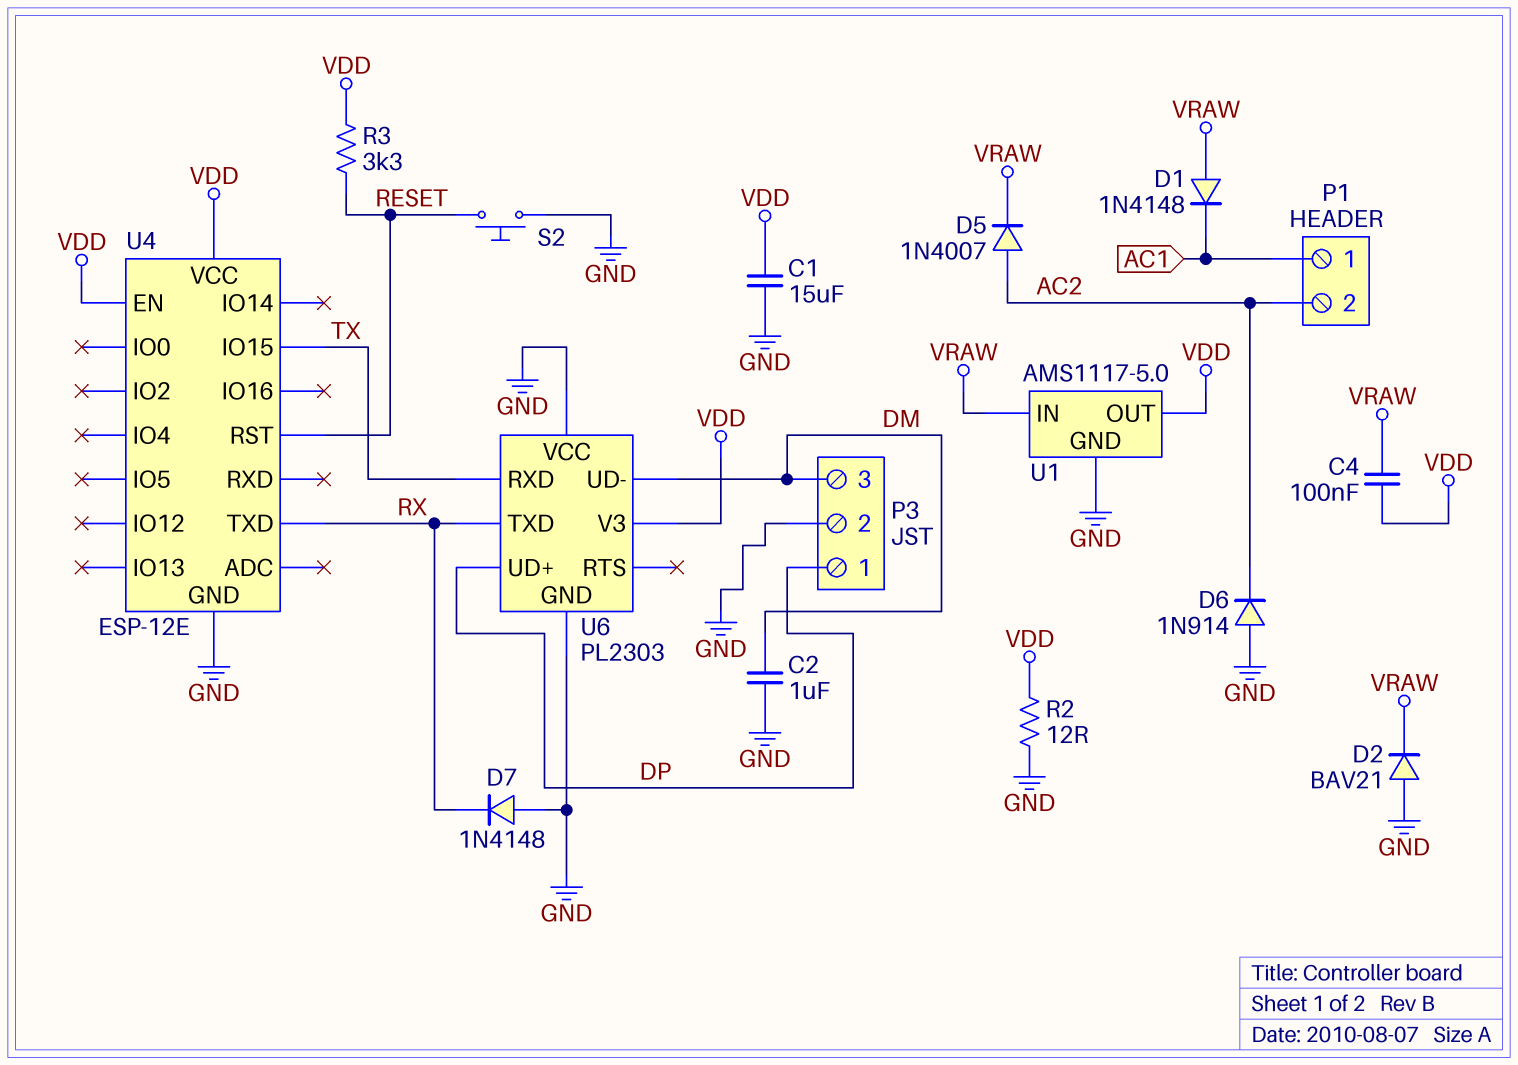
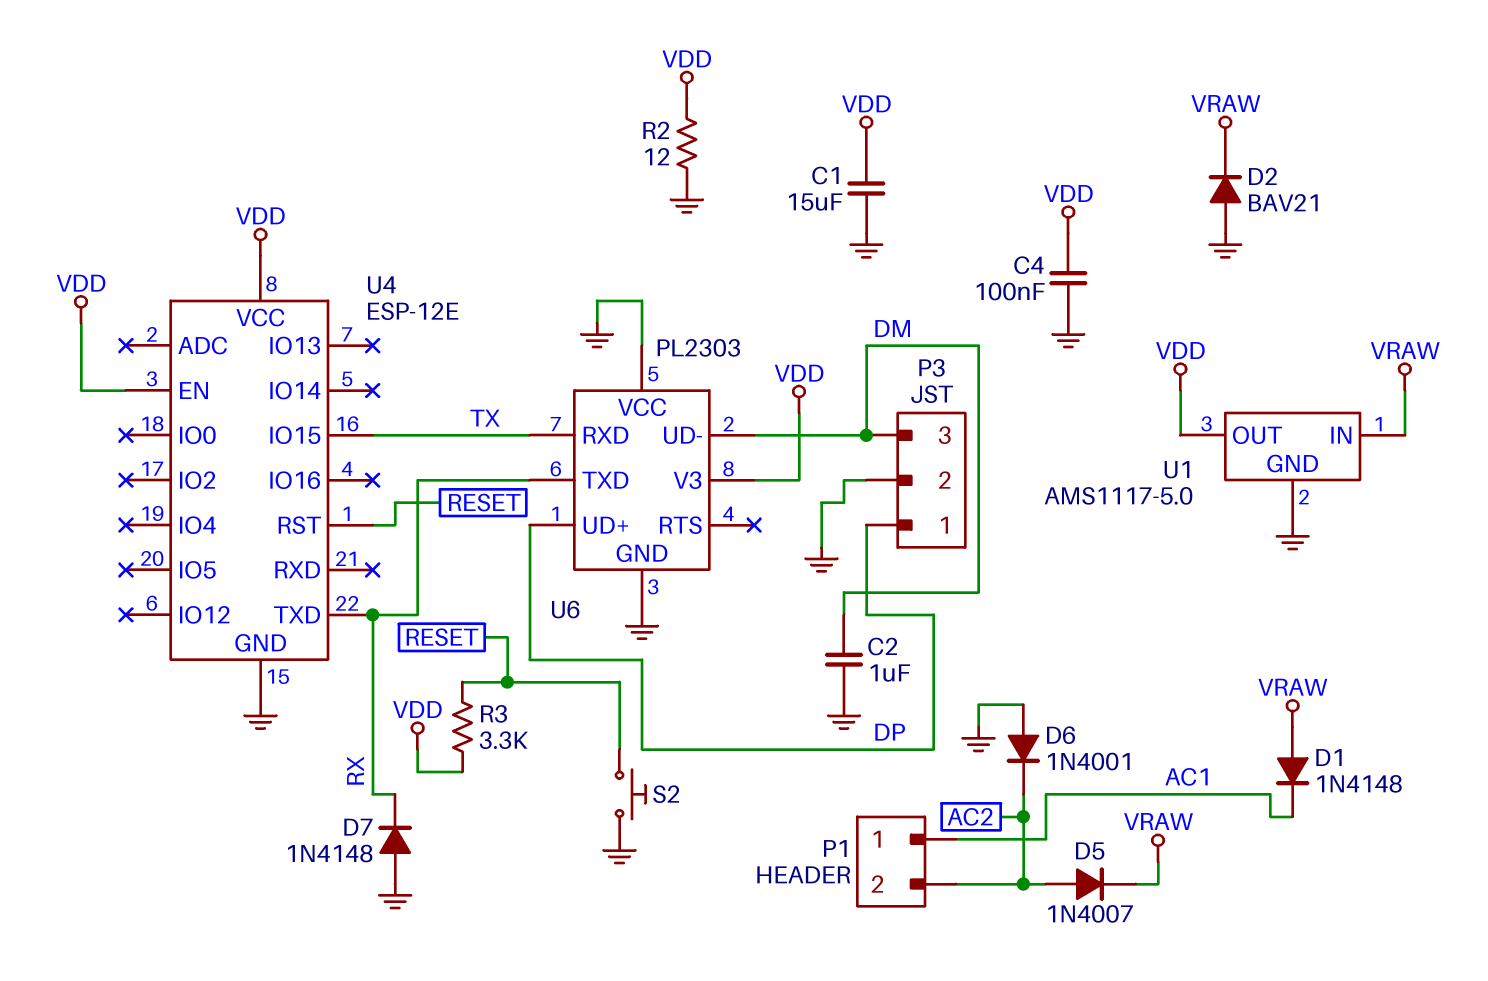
C4: 100nF (VDD, VRAW) -> 100nF (GND, VDD)
D6: diode 1N914 (A GND, K AC2) -> diode 1N4001 (A GND, K AC2)

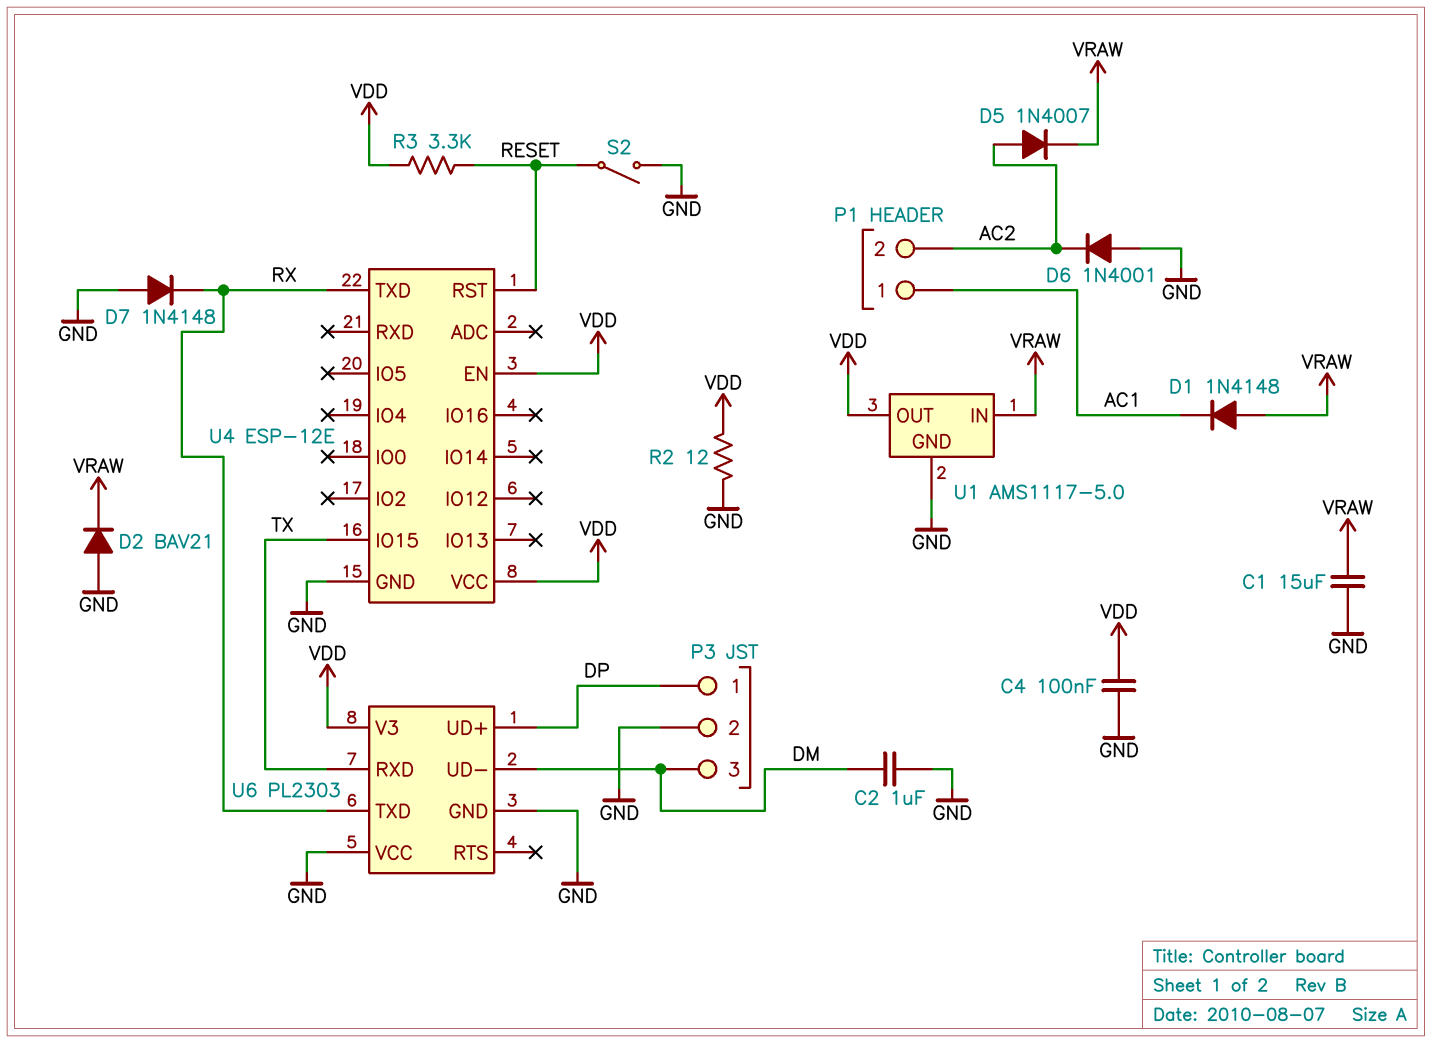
C1: 15uF (GND, VDD) -> 15uF (GND, VRAW)
S2: button (GND, RESET) -> switch (GND, RESET)

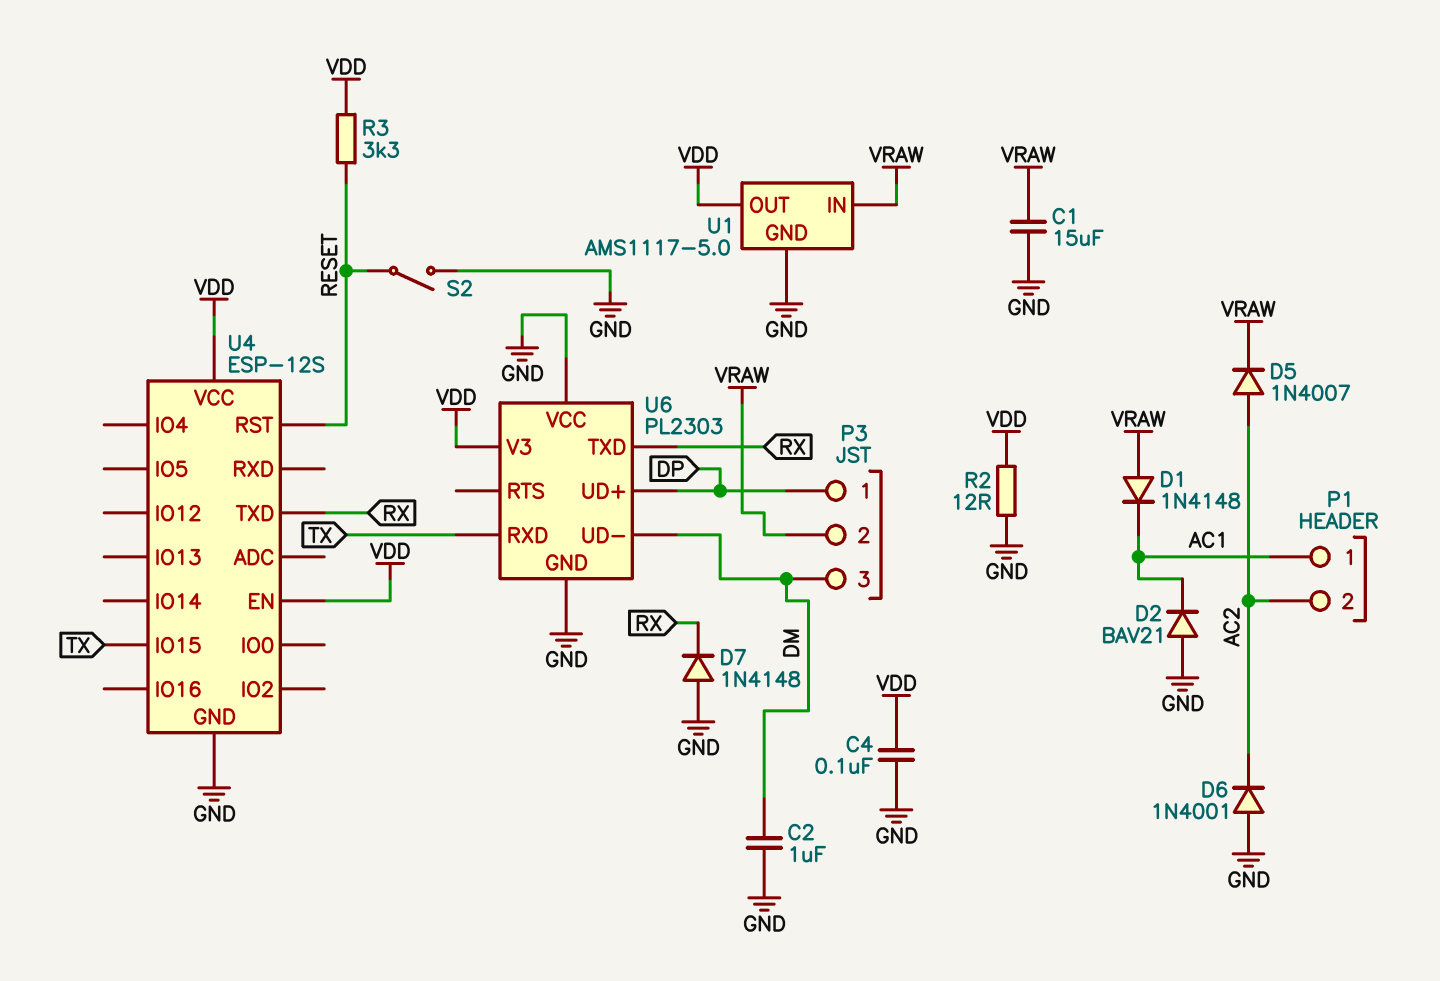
D2: diode BAV21 (A GND, K VRAW) -> diode BAV21 (A GND, K AC1)
P3 pin 2: GND -> VRAW
U4: ESP-12E -> ESP-12S

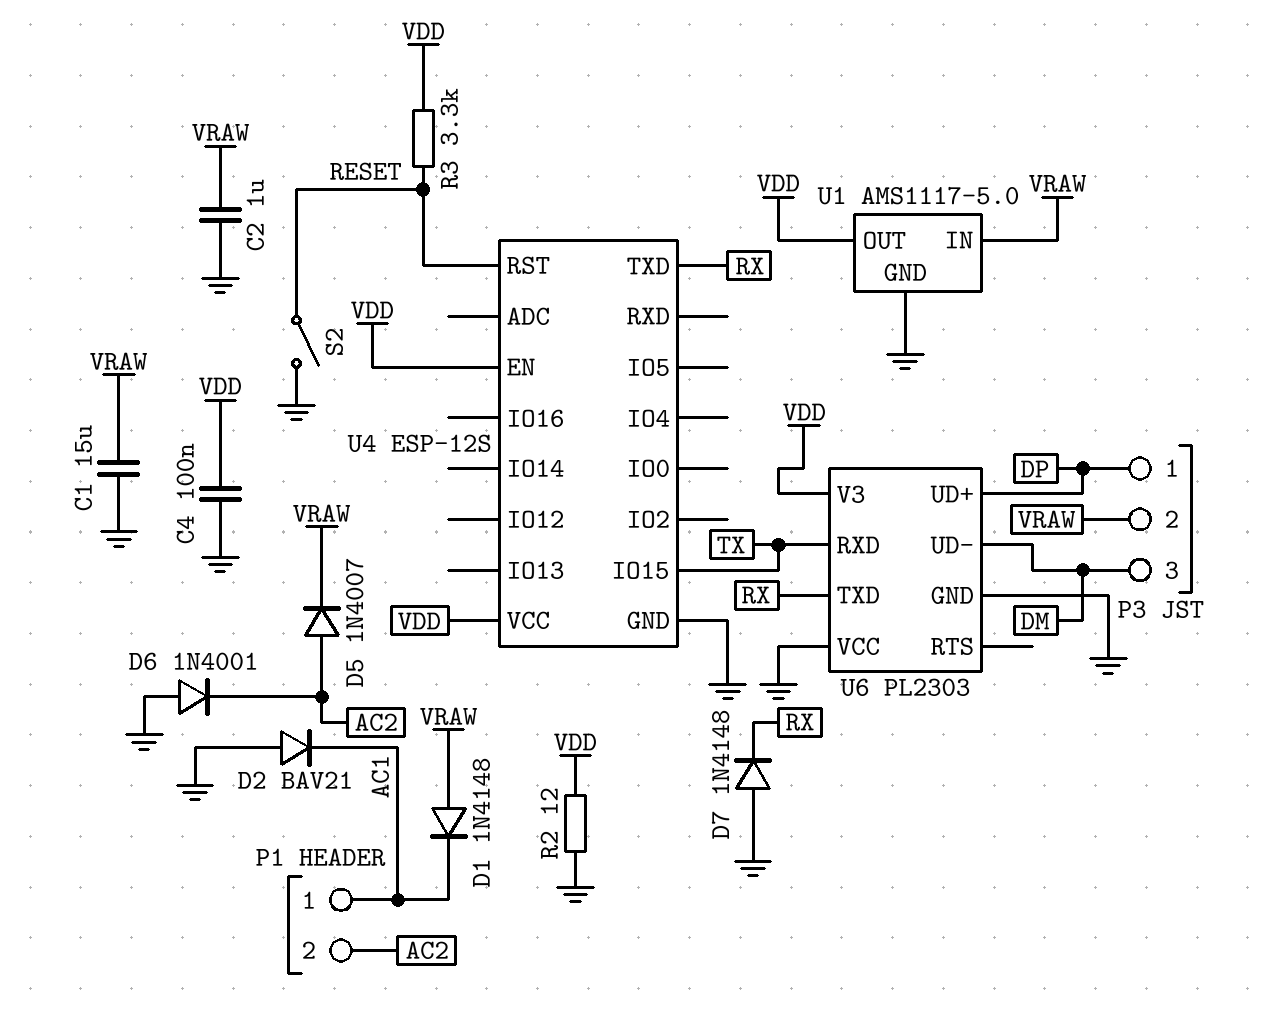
C2: 1uF (DM, GND) -> 1uF (GND, VRAW)

